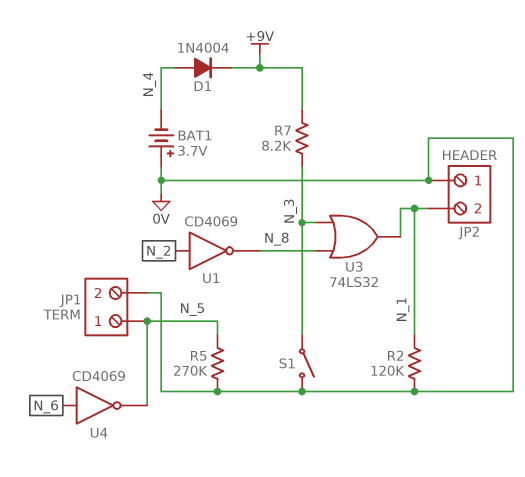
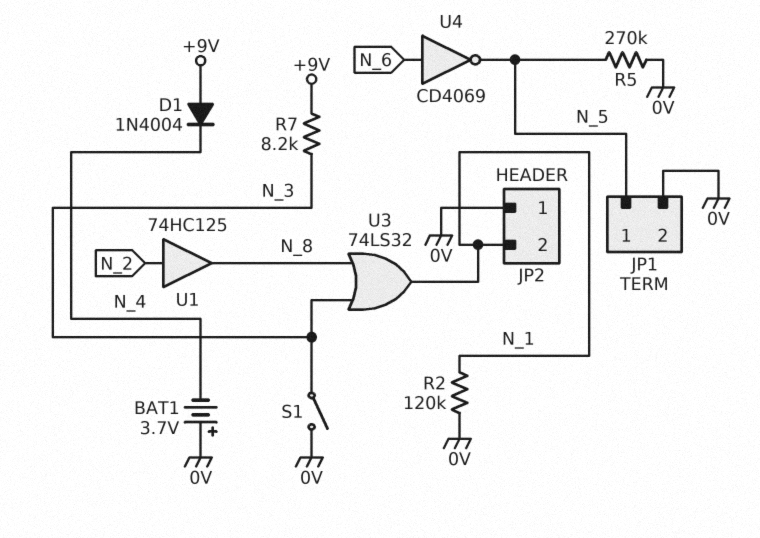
D1: diode 1N4004 (A N_4, K +9V) -> diode 1N4004 (A +9V, K N_4)
U1: NOT CD4069 (in N_2, out N_8) -> buffer 74HC125 (in N_2, out N_8)

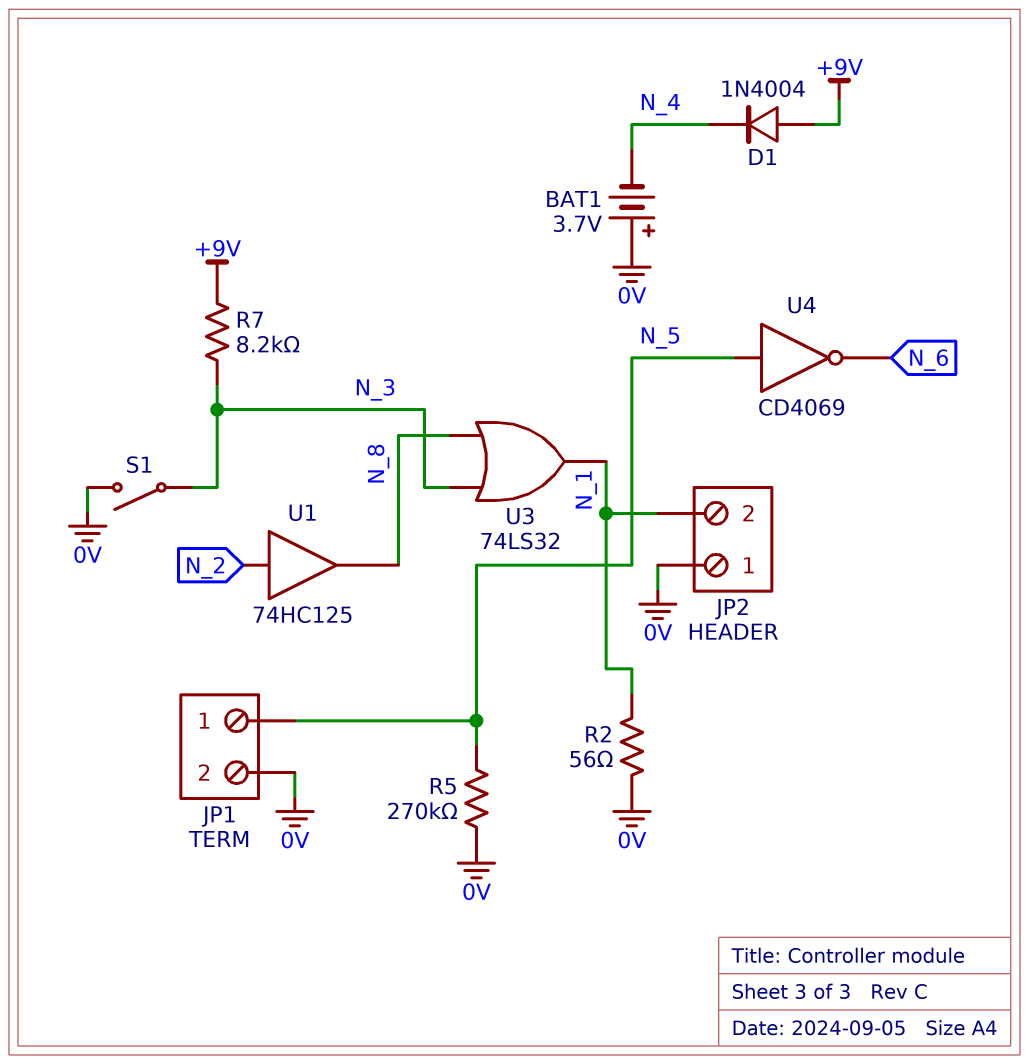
R2: 120k (0V, N_1) -> 56 (0V, N_1)
U4: NOT CD4069 (in N_6, out N_5) -> NOT CD4069 (in N_5, out N_6)

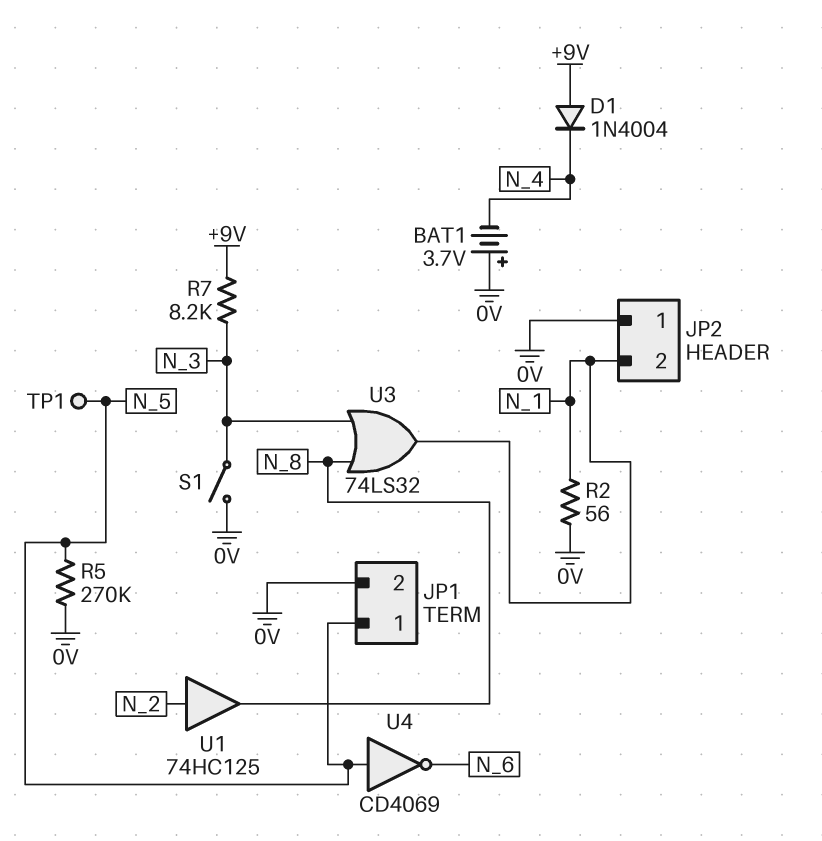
TP1: none -> test point (N_5)

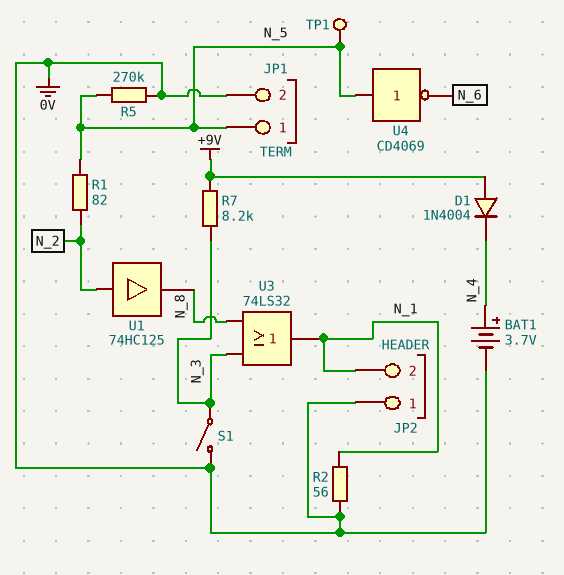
BAT1: 3.7V (plus 0V, minus N_4) -> 3.7V (plus N_4, minus 0V)
R1: none -> 82 (N_2, N_5)

